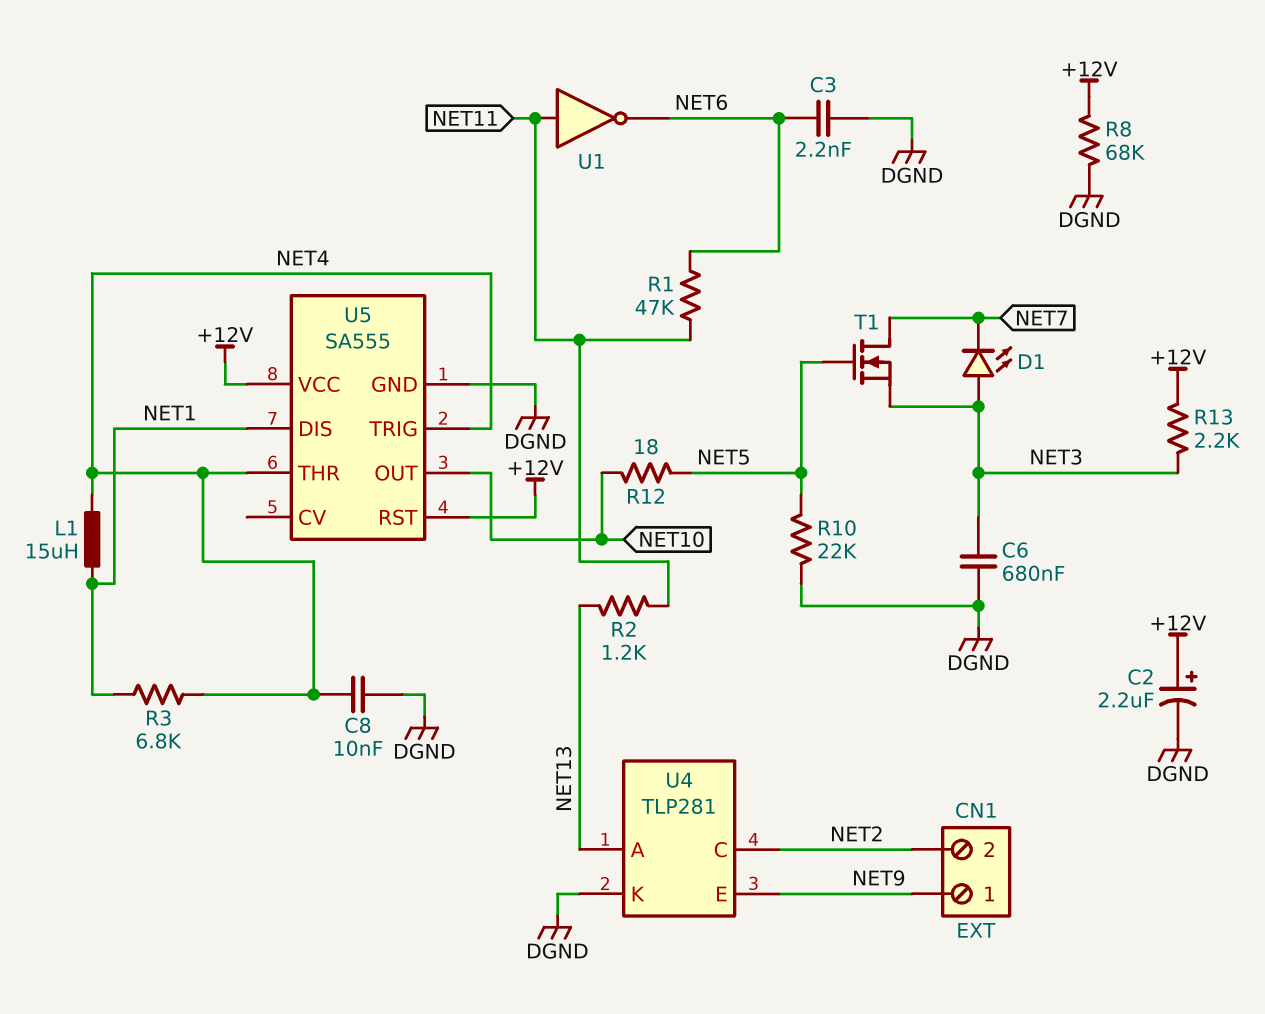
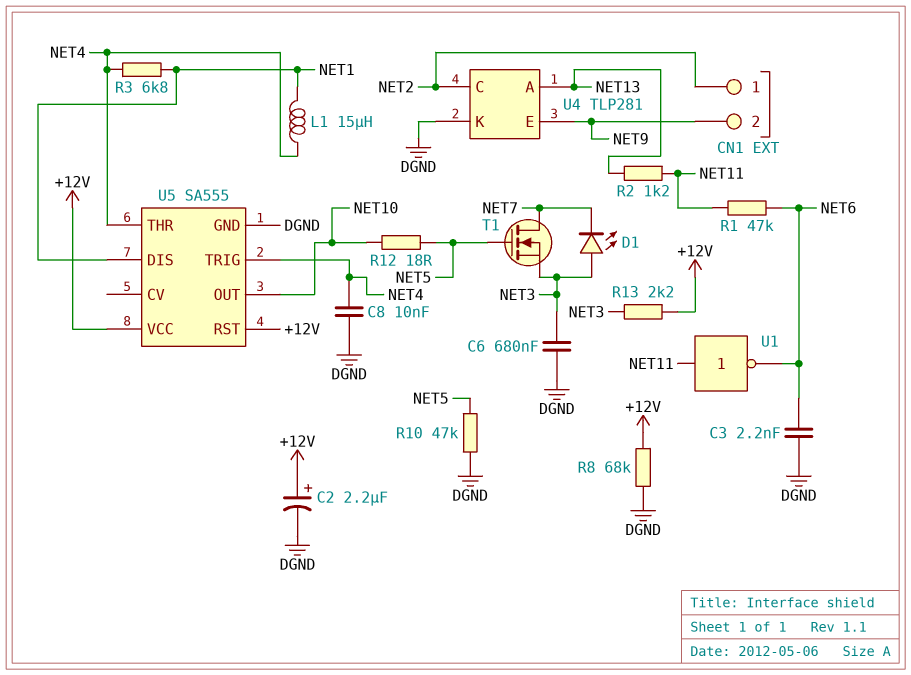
CN1 pin 1: NET9 -> NET2
CN1 pin 2: NET2 -> NET9
R10: 22k (DGND, NET5) -> 47k (DGND, NET5)

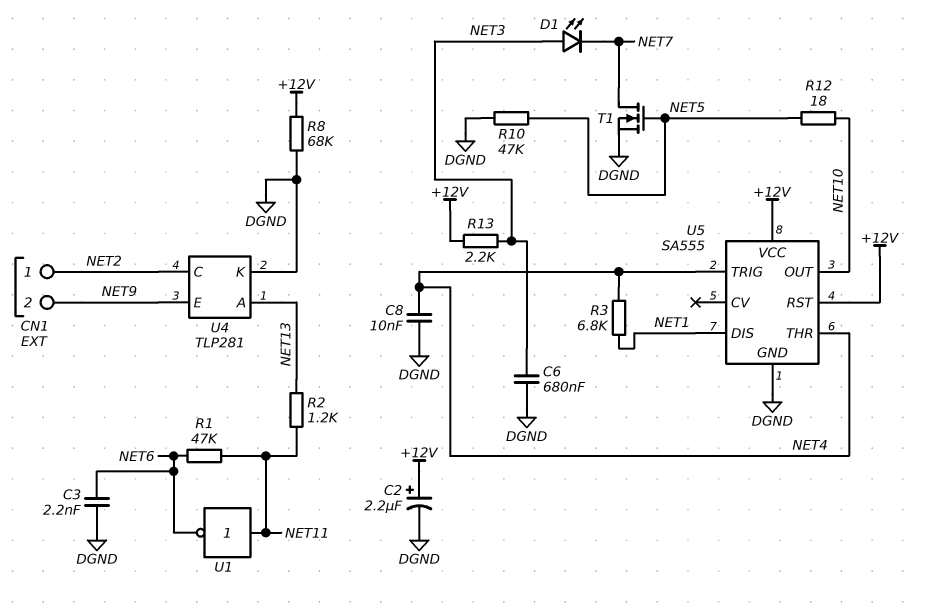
L1: 15uH (NET1, NET4) -> none
T1: NMOS (G NET5, D NET7, S NET3) -> NMOS (G NET5, D NET7, S DGND)

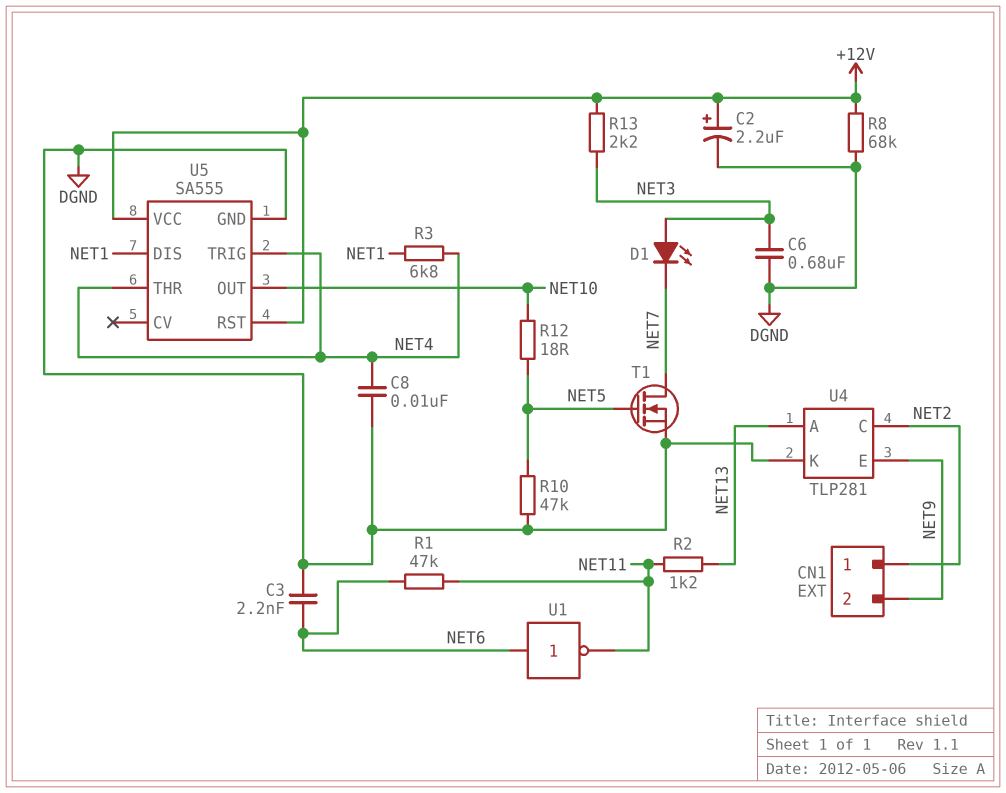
U1: NOT (in NET11, out NET6) -> NOT (in NET6, out NET11)

